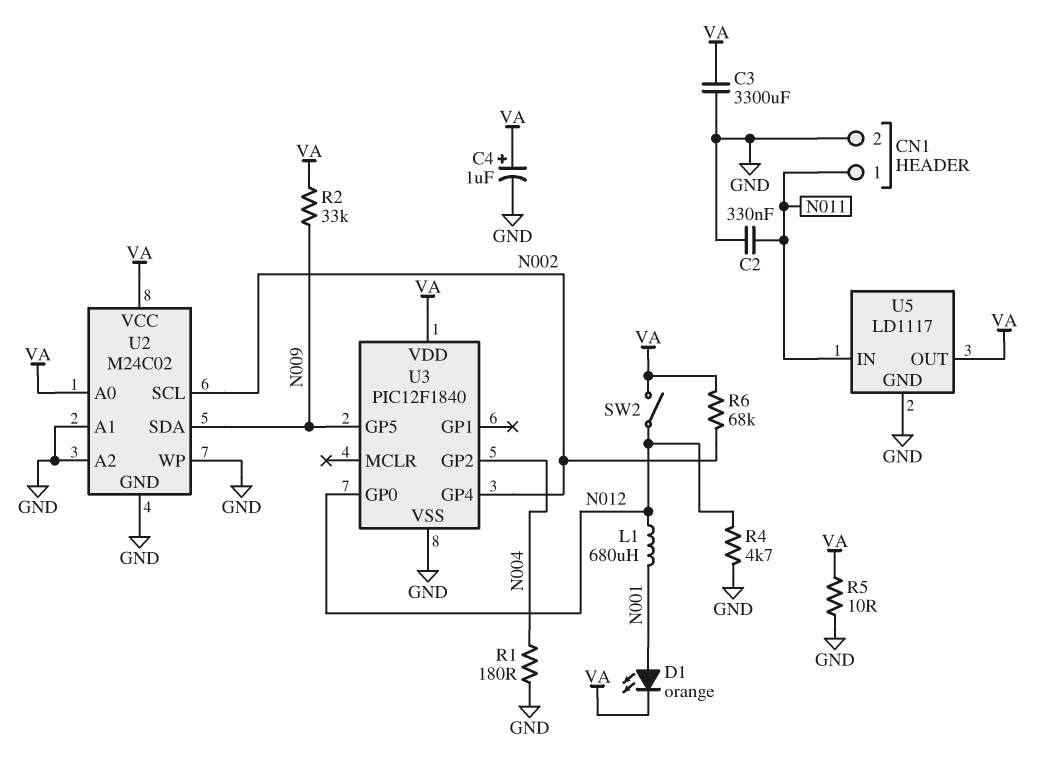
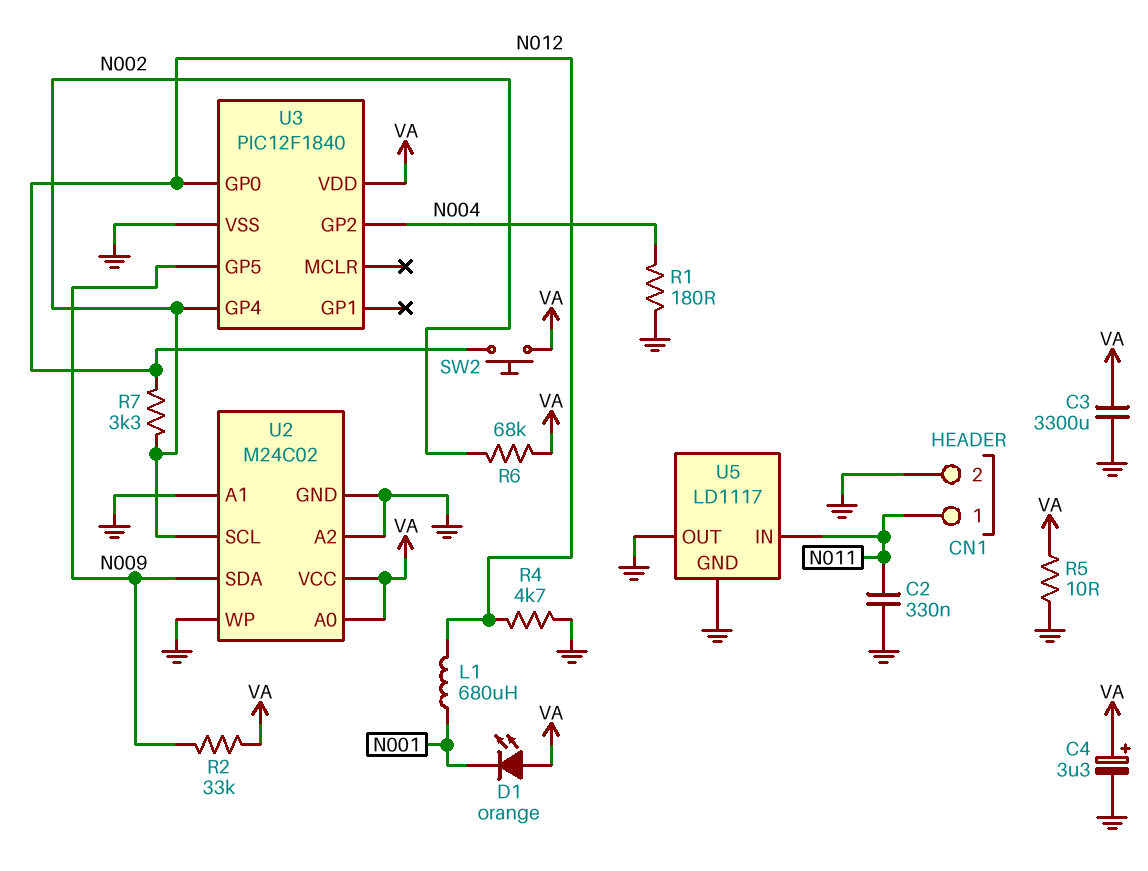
C4: 1uF (plus VA, minus GND) -> 3.3uF (plus VA, minus GND)
D1: LED orange (A N001, K VA) -> LED orange (A VA, K N001)
R7: none -> 3.3k (N002, N012)
SW2: switch (N012, VA) -> button (N012, VA)
U5 pin OUT: VA -> GND

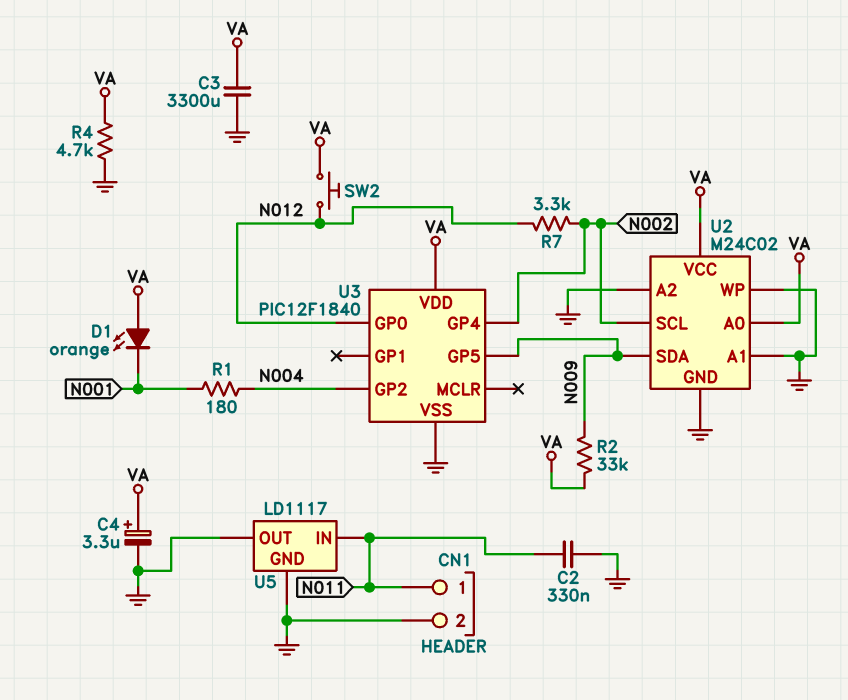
L1: 680uH (N001, N012) -> none
R1: 180 (GND, N004) -> 180 (N001, N004)
R4: 4.7k (GND, N012) -> 4.7k (GND, VA)
R5: 10 (GND, VA) -> none
R6: 68k (N002, VA) -> none

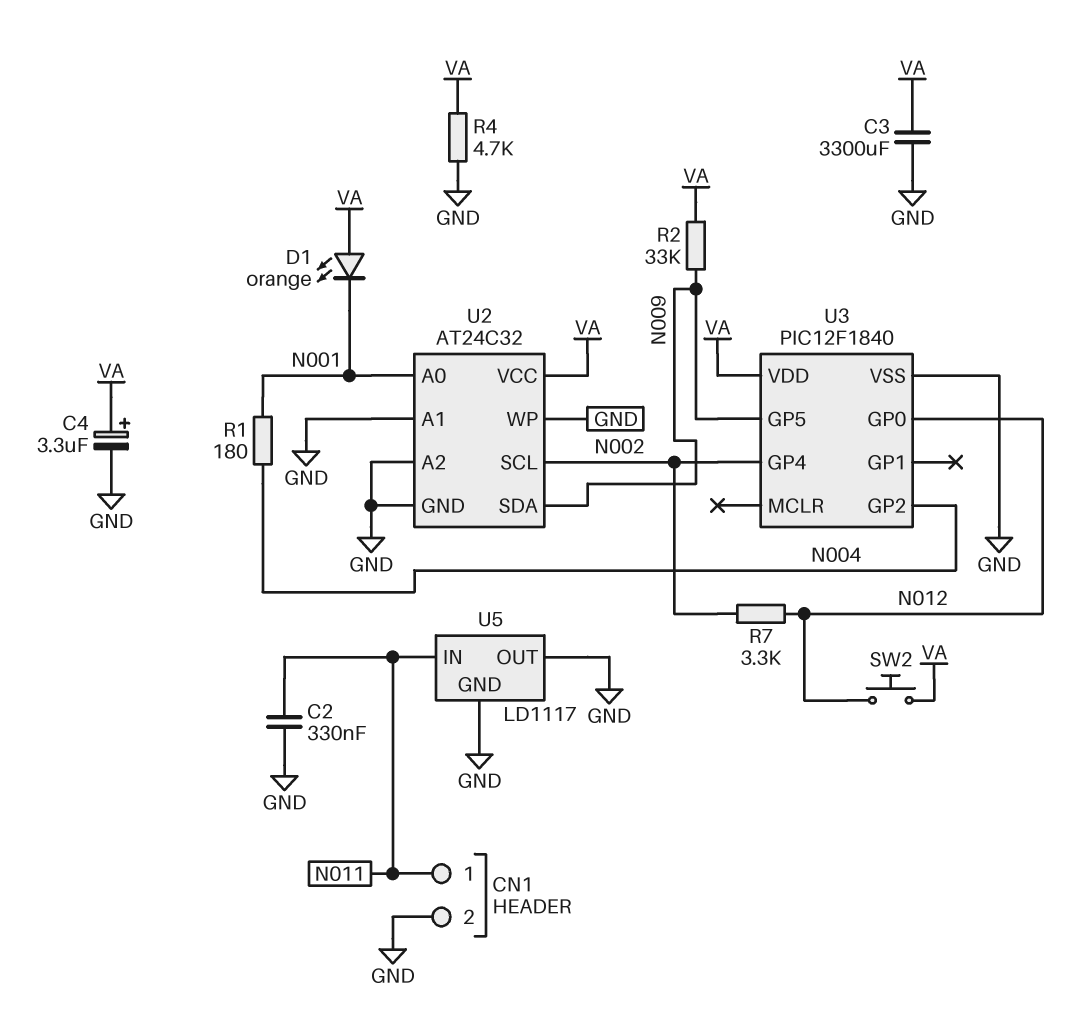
U2: M24C02 -> AT24C32
U2 pin A0: VA -> N001

